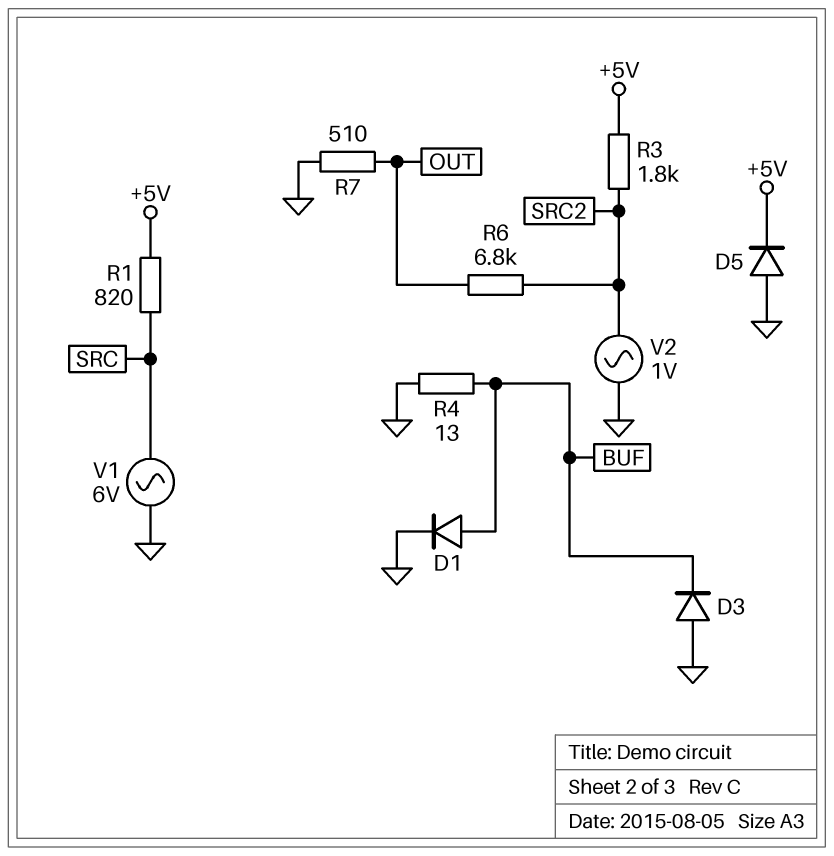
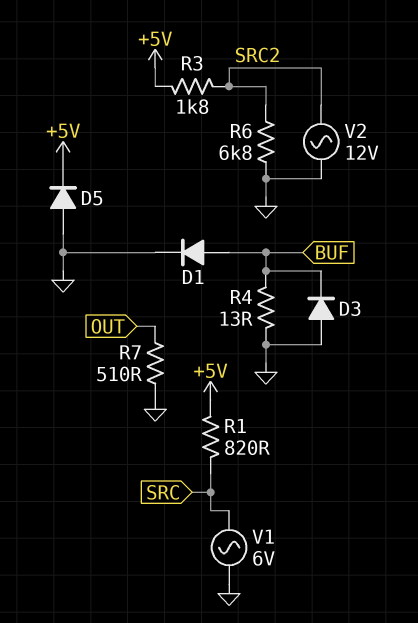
R6: 6.8k (OUT, SRC2) -> 6.8k (GND, SRC2)
V2: AC 1V (GND, SRC2) -> AC 12V (GND, SRC2)

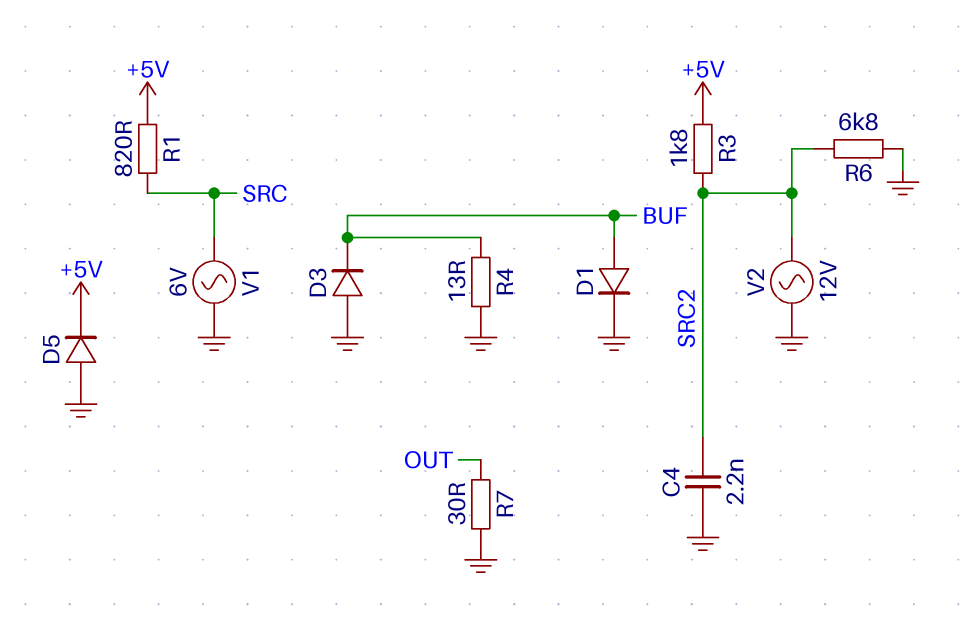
C4: none -> 2.2nF (GND, SRC2)
R7: 510 (GND, OUT) -> 30 (GND, OUT)

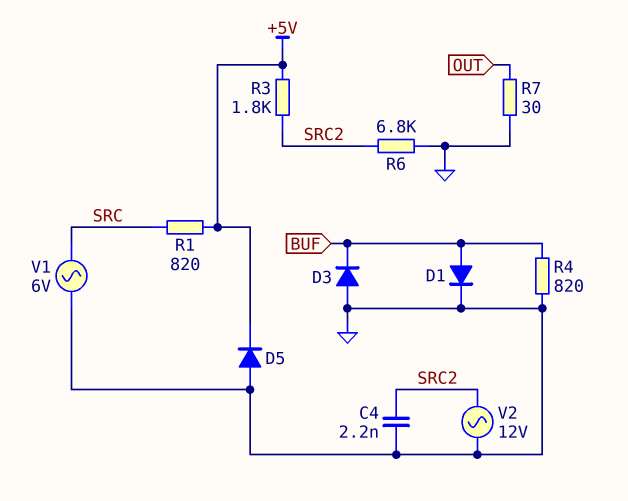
R4: 13 (BUF, GND) -> 820 (BUF, GND)

